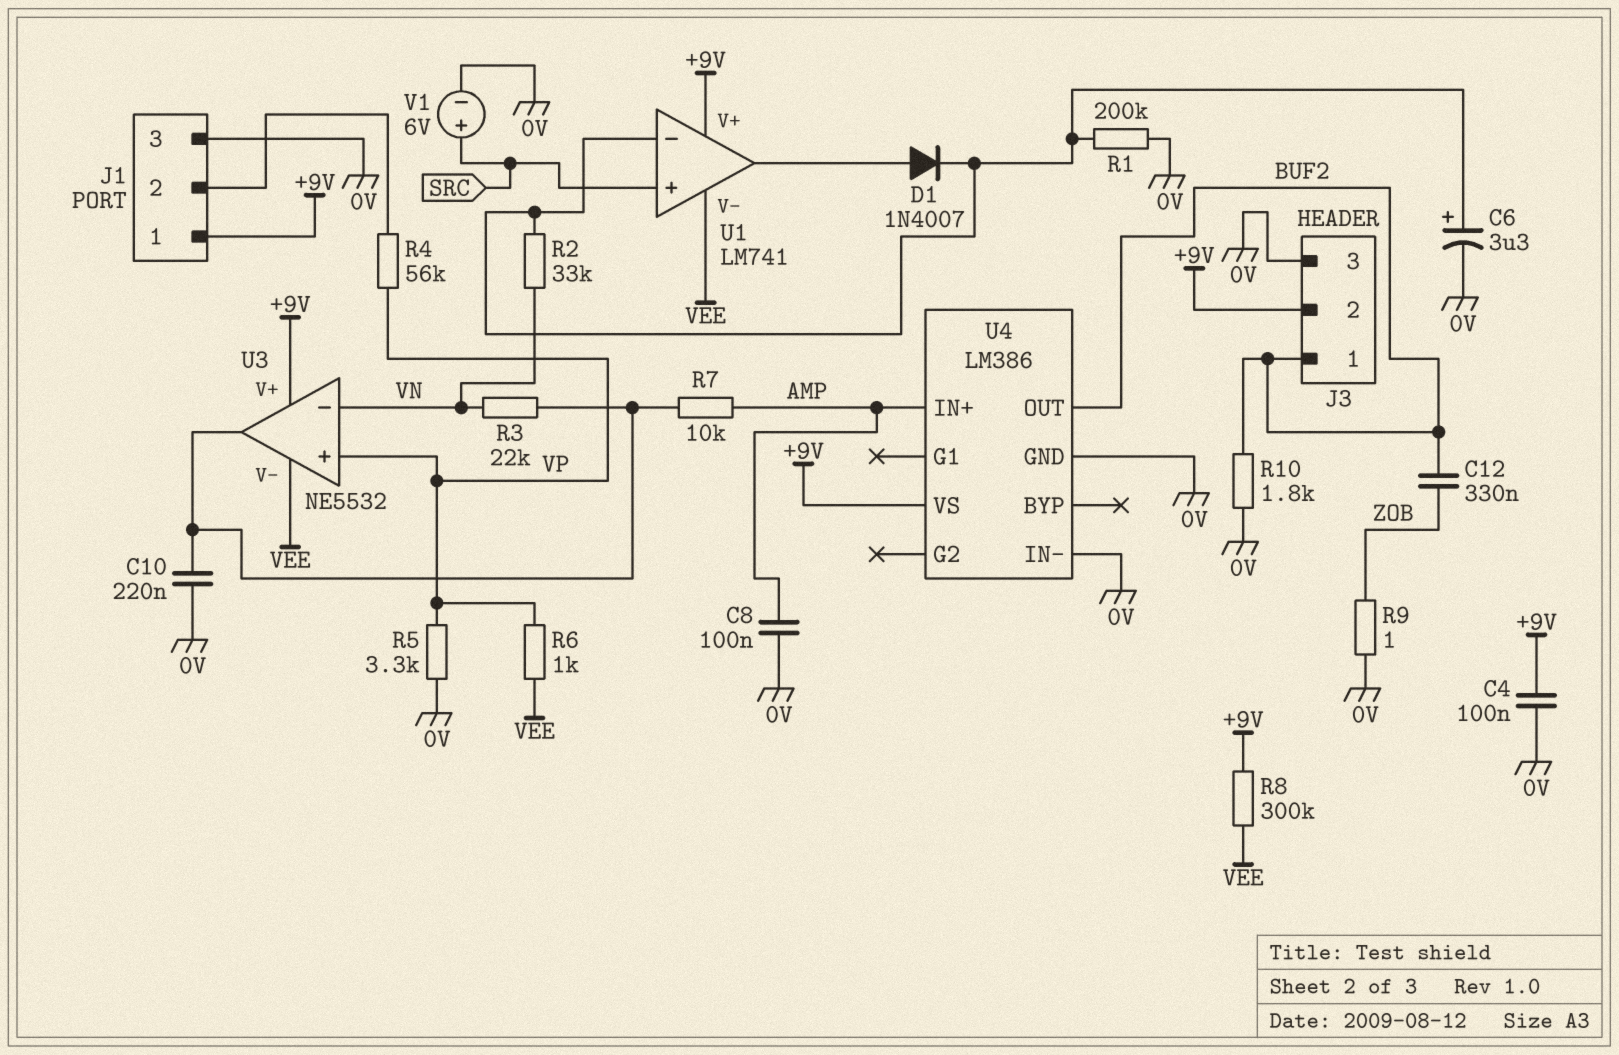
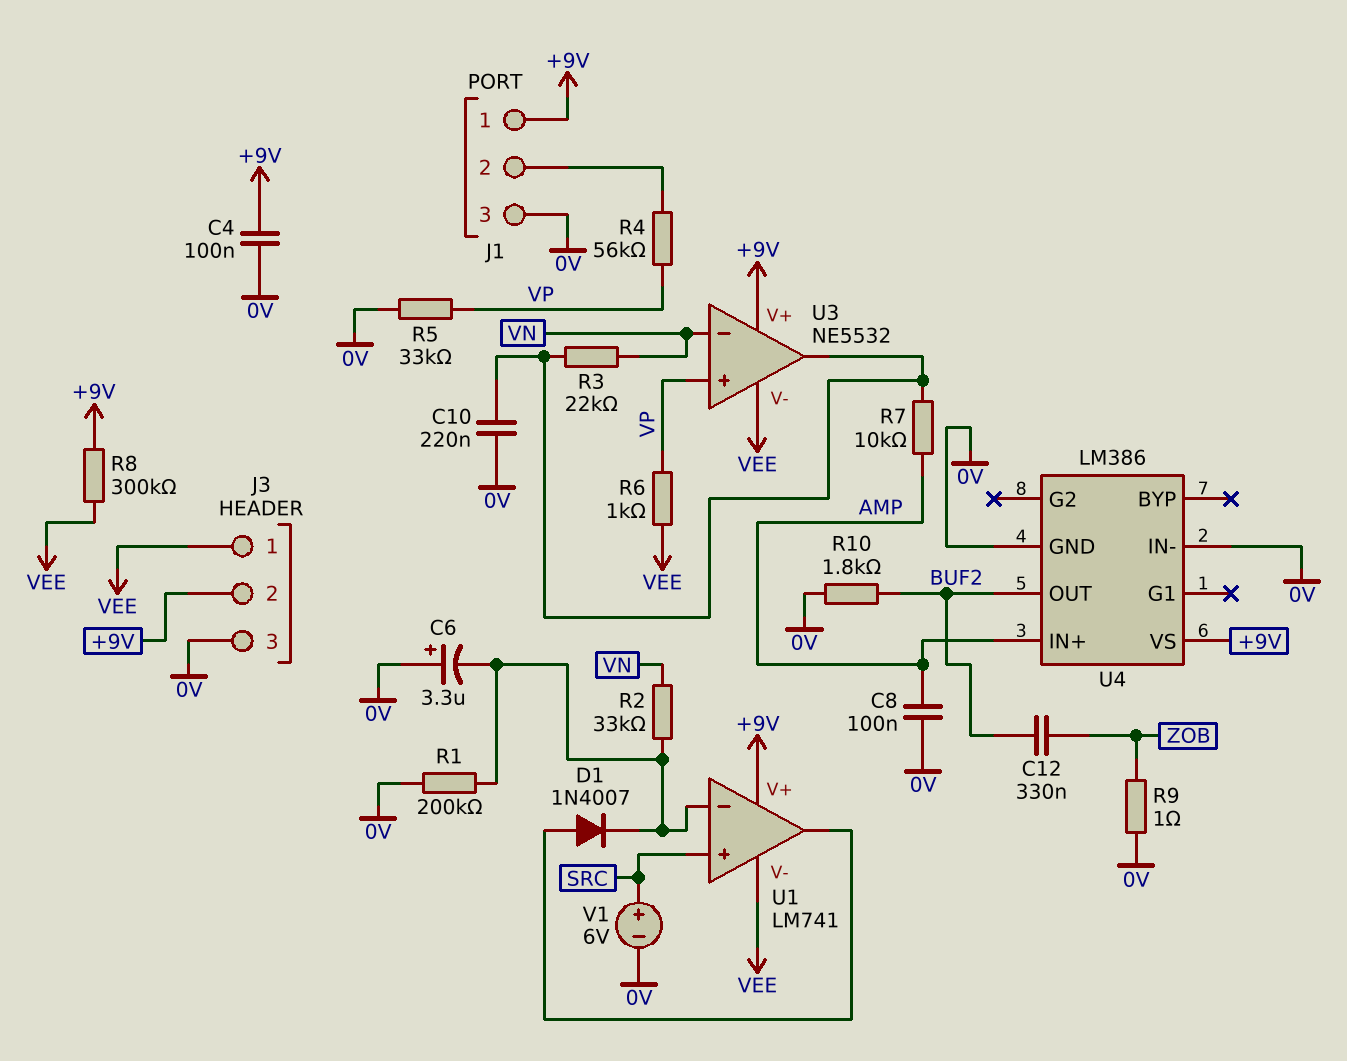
C6: 3.3uF (plus U1/in-, minus 0V) -> 3.3uF (plus 0V, minus U1/in-)
J3 pin 1: BUF2 -> VEE
R5: 3.3k (0V, VP) -> 33k (0V, VP)

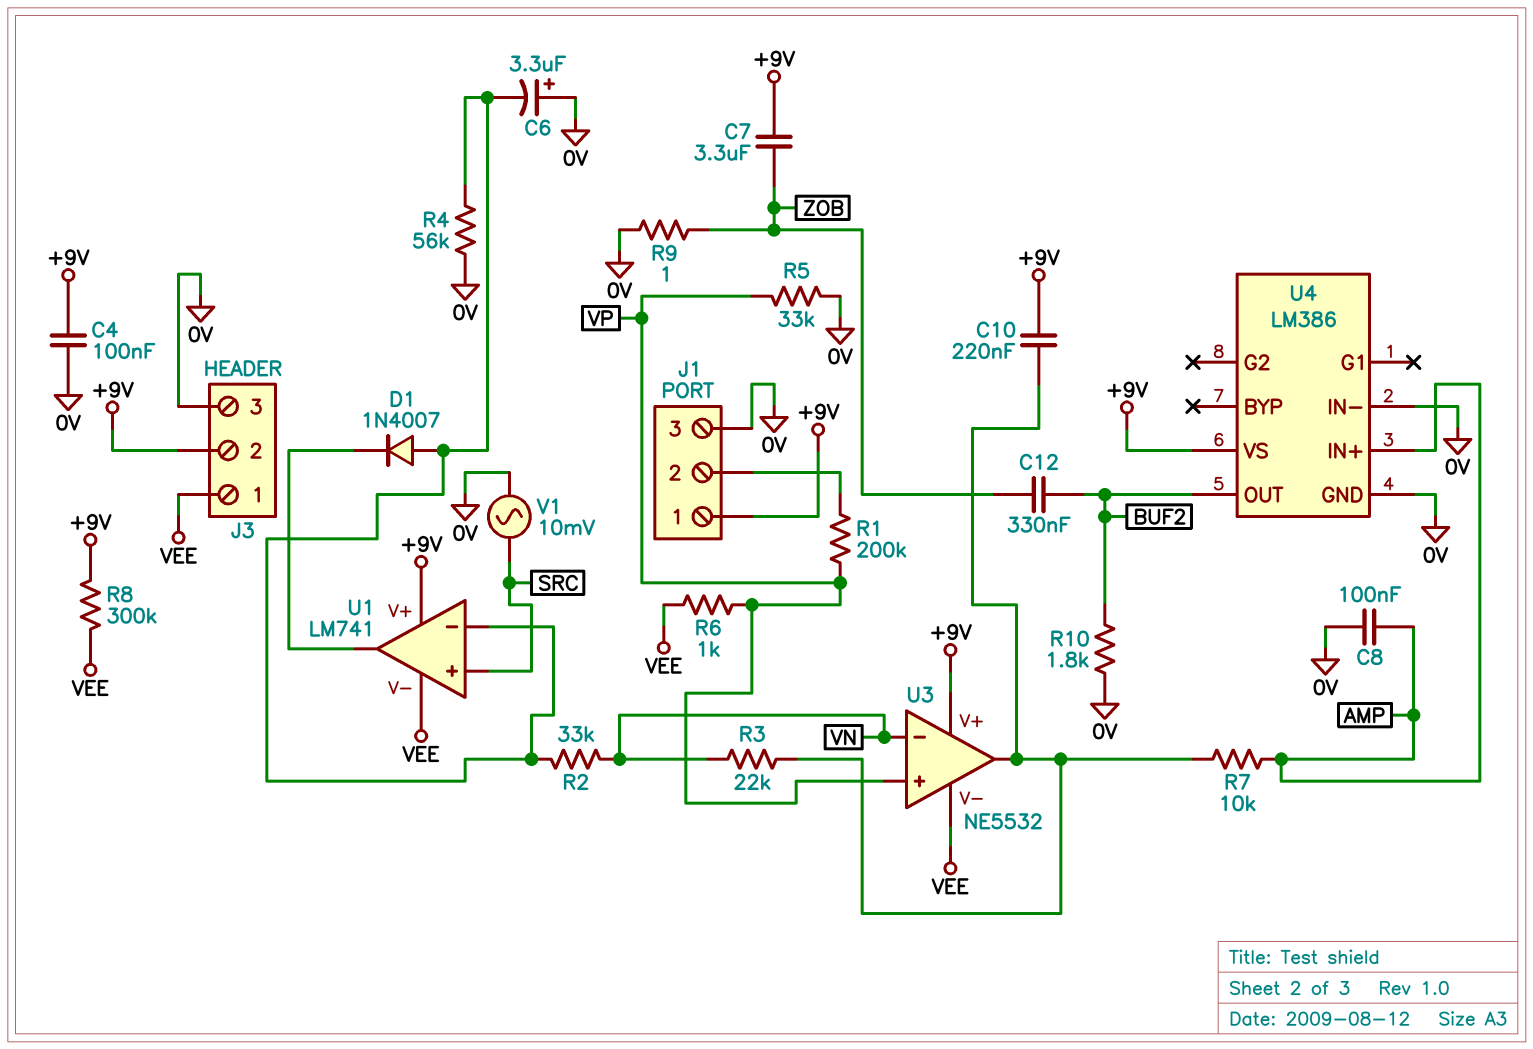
C7: none -> 3.3uF (+9V, ZOB)
C10: 220nF (0V, U3/out) -> 220nF (+9V, U3/out)
D1: diode 1N4007 (A U1/out, K U1/in-) -> diode 1N4007 (A U1/in-, K U1/out)
R1: 200k (0V, U1/in-) -> 200k (J1/2, VP)
R4: 56k (J1/2, VP) -> 56k (0V, U1/in-)
V1: 6V (plus SRC, minus 0V) -> AC 10mV (0V, SRC)

